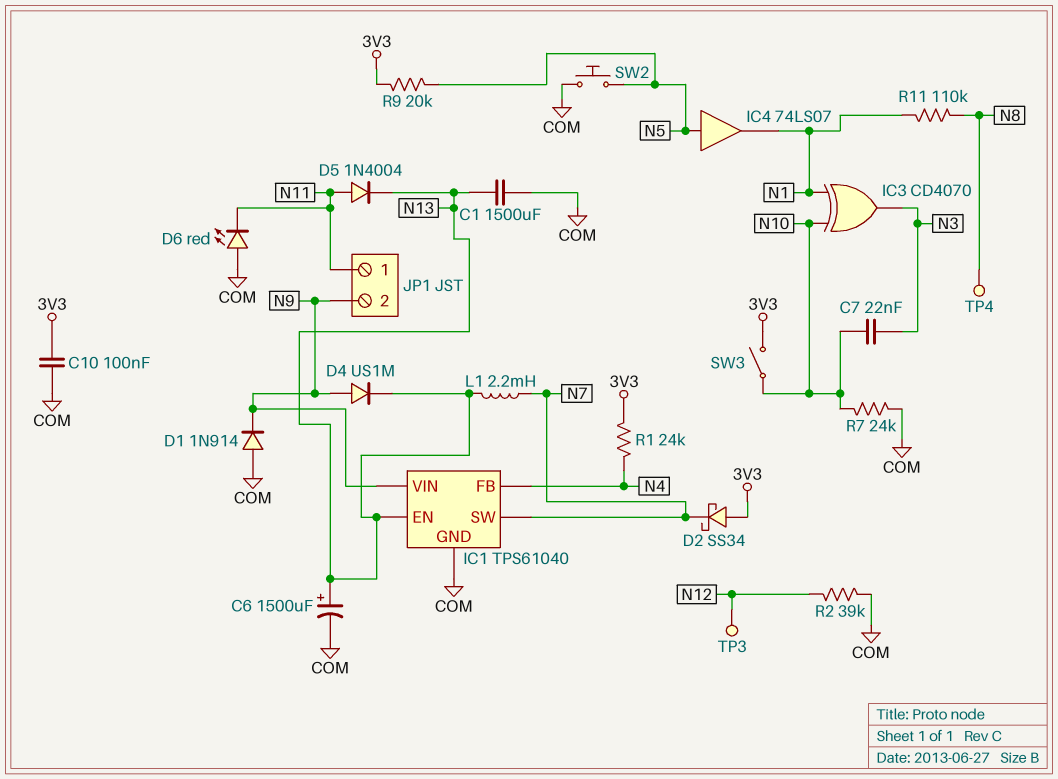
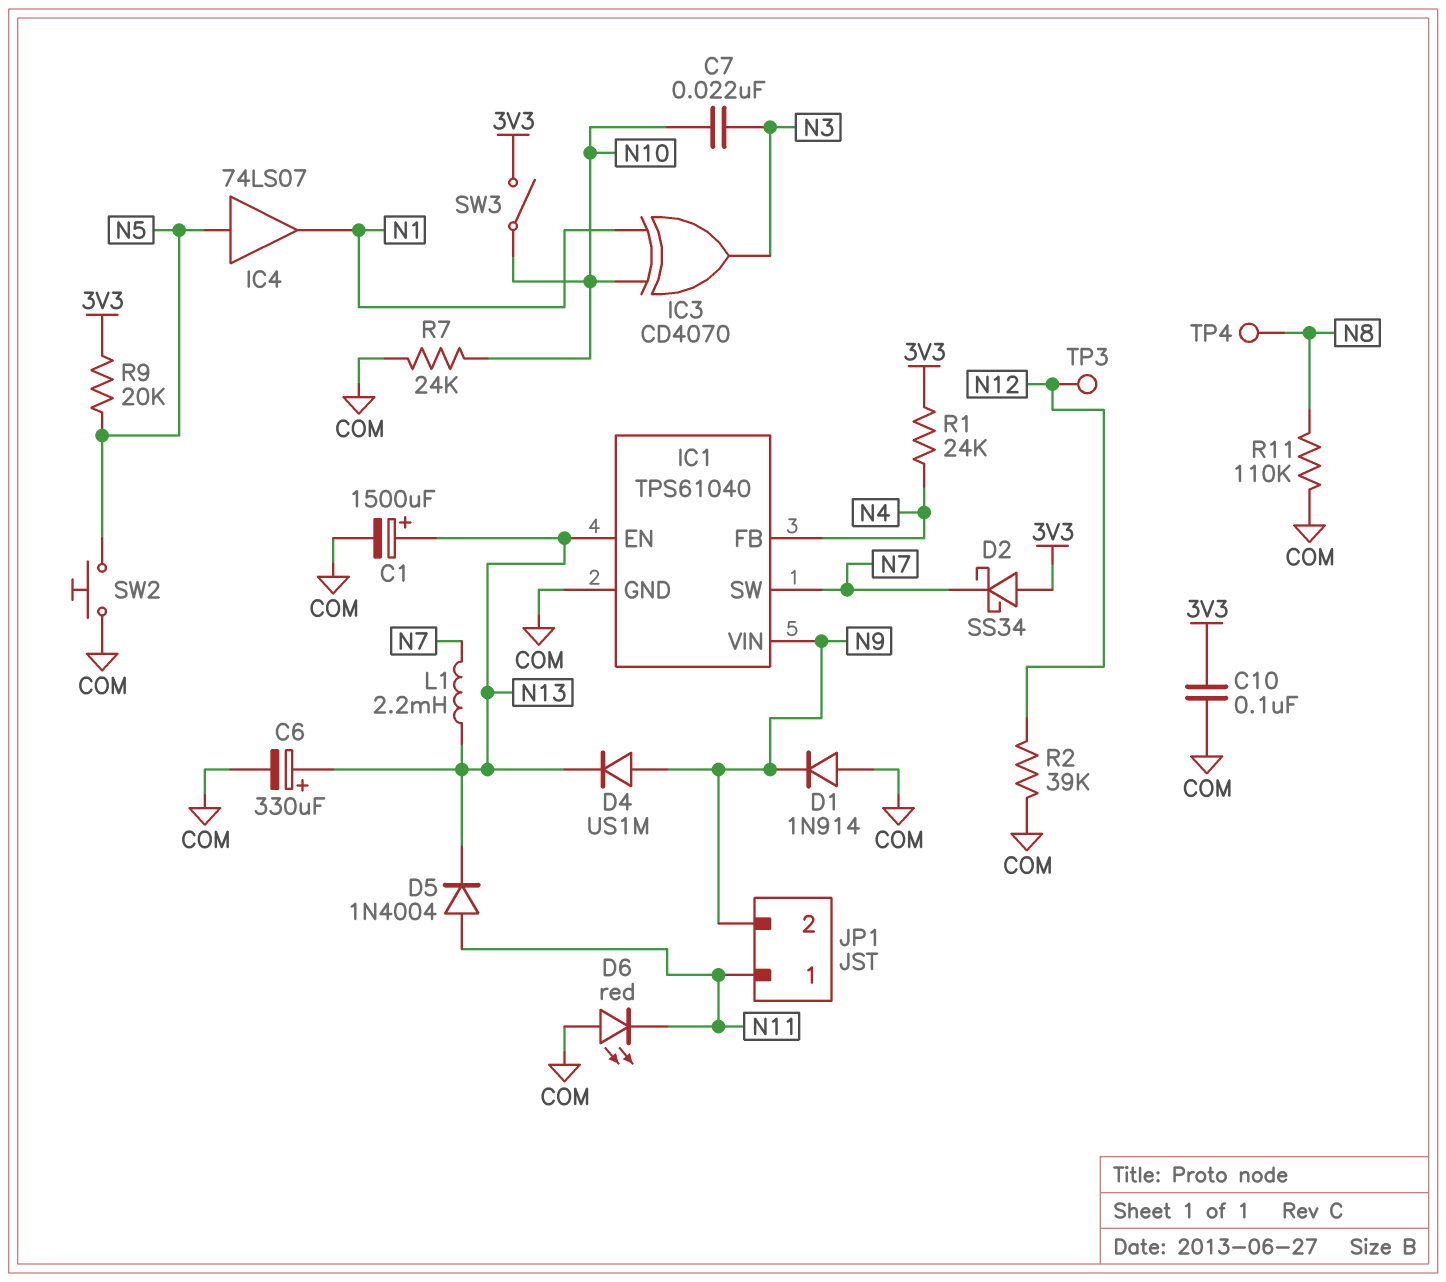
C1: 1500uF (COM, N13) -> 1500uF (plus N13, minus COM)
C6: 1500uF (plus N13, minus COM) -> 330uF (plus N13, minus COM)
R11: 110k (N1, N8) -> 110k (COM, N8)

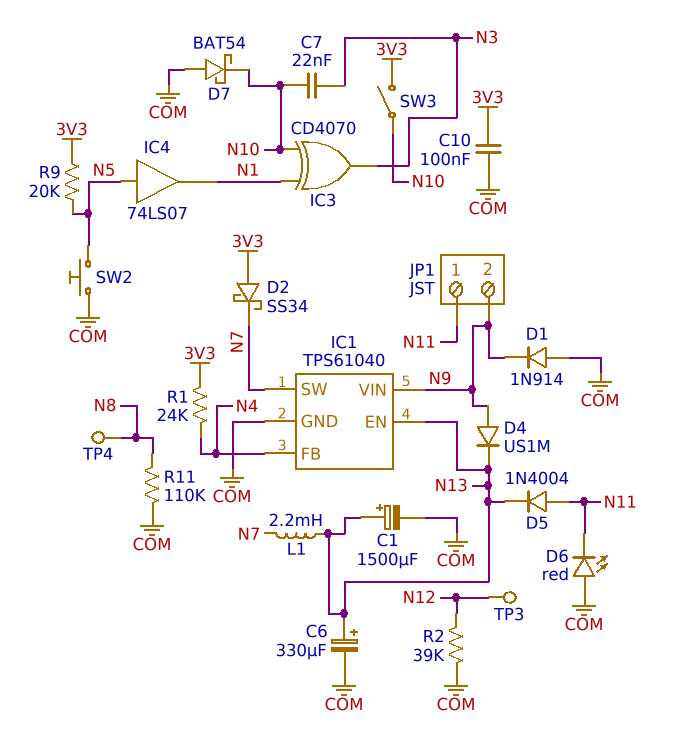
D7: none -> schottky BAT54 (A COM, K N10)
R7: 24k (COM, N10) -> none

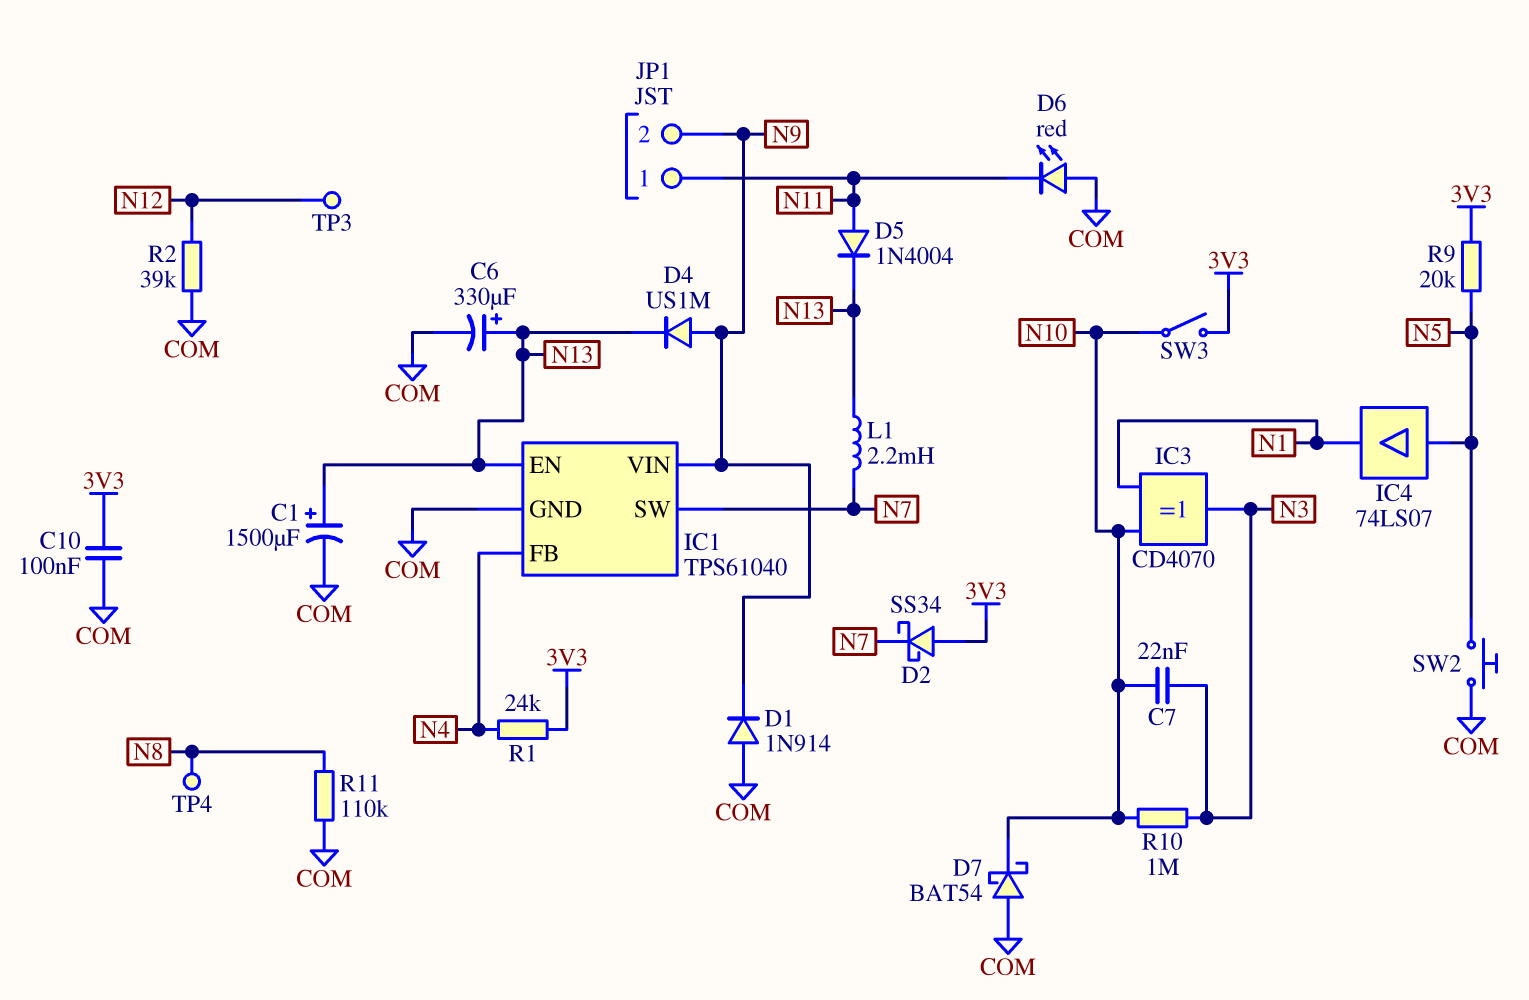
R10: none -> 1M (N3, N10)

